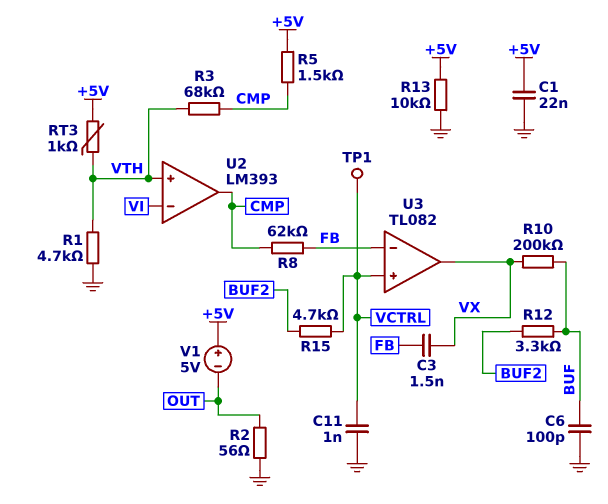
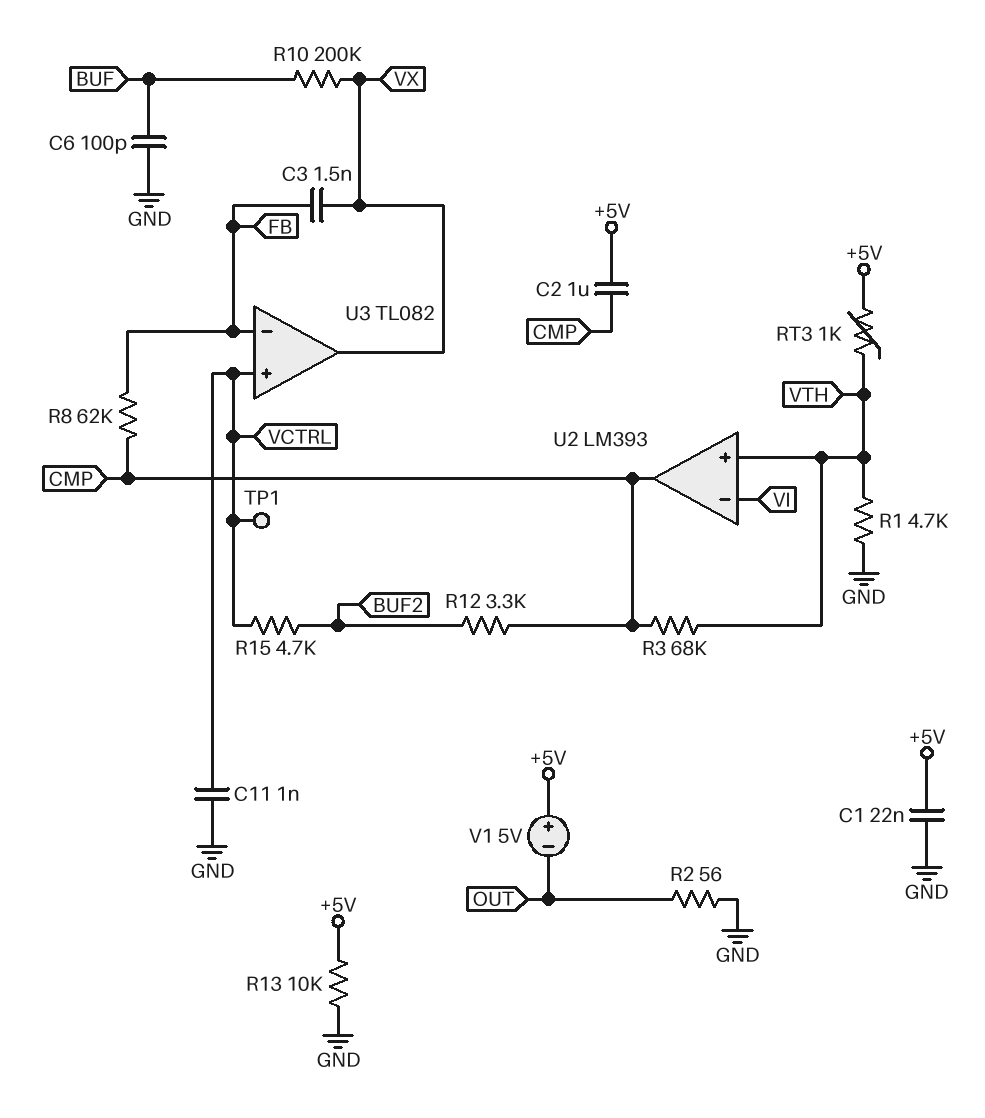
C2: none -> 1uF (+5V, CMP)
R5: 1.5k (+5V, CMP) -> none
R12: 3.3k (BUF, BUF2) -> 3.3k (BUF2, CMP)

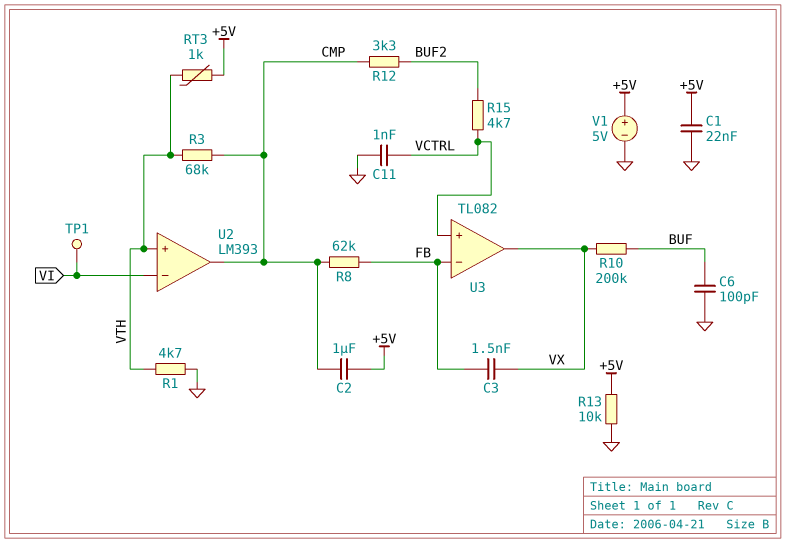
R2: 56 (GND, OUT) -> none
TP1: test point (VCTRL) -> test point (VI)
V1: 5V (plus +5V, minus OUT) -> 5V (plus +5V, minus GND)

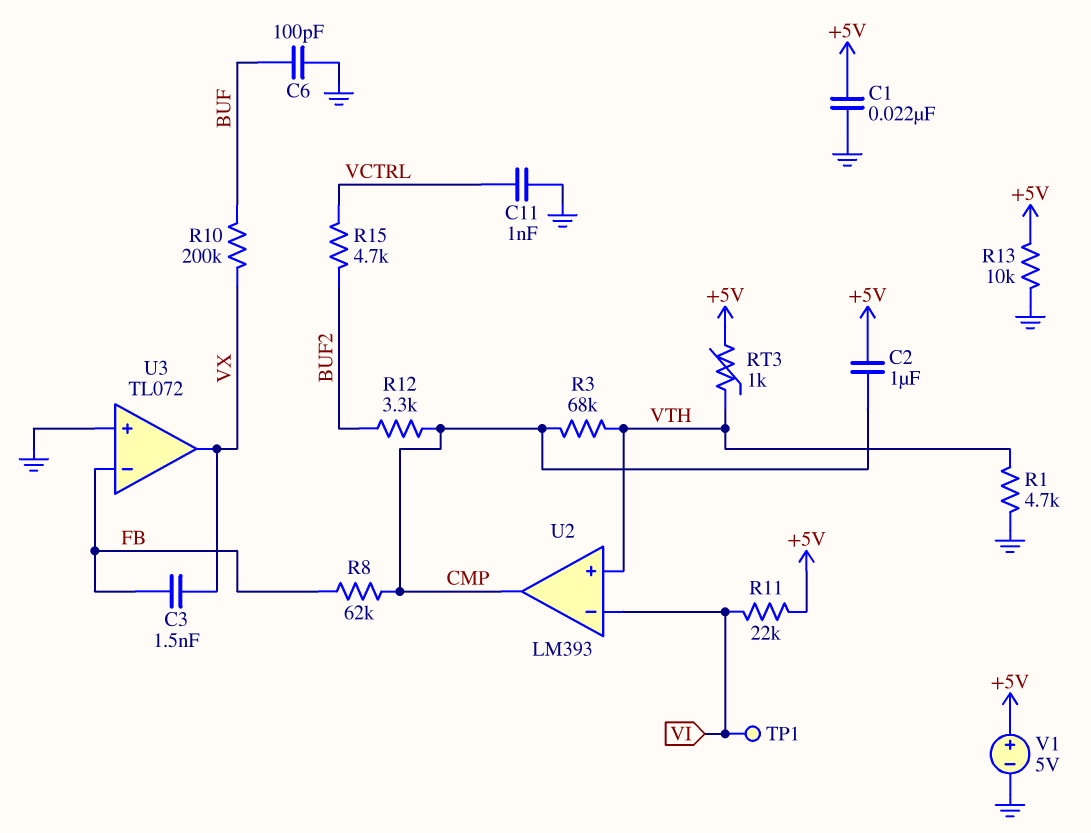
R11: none -> 22k (+5V, VI)
U3: TL082 -> TL072
U3 pin in+: VCTRL -> GND

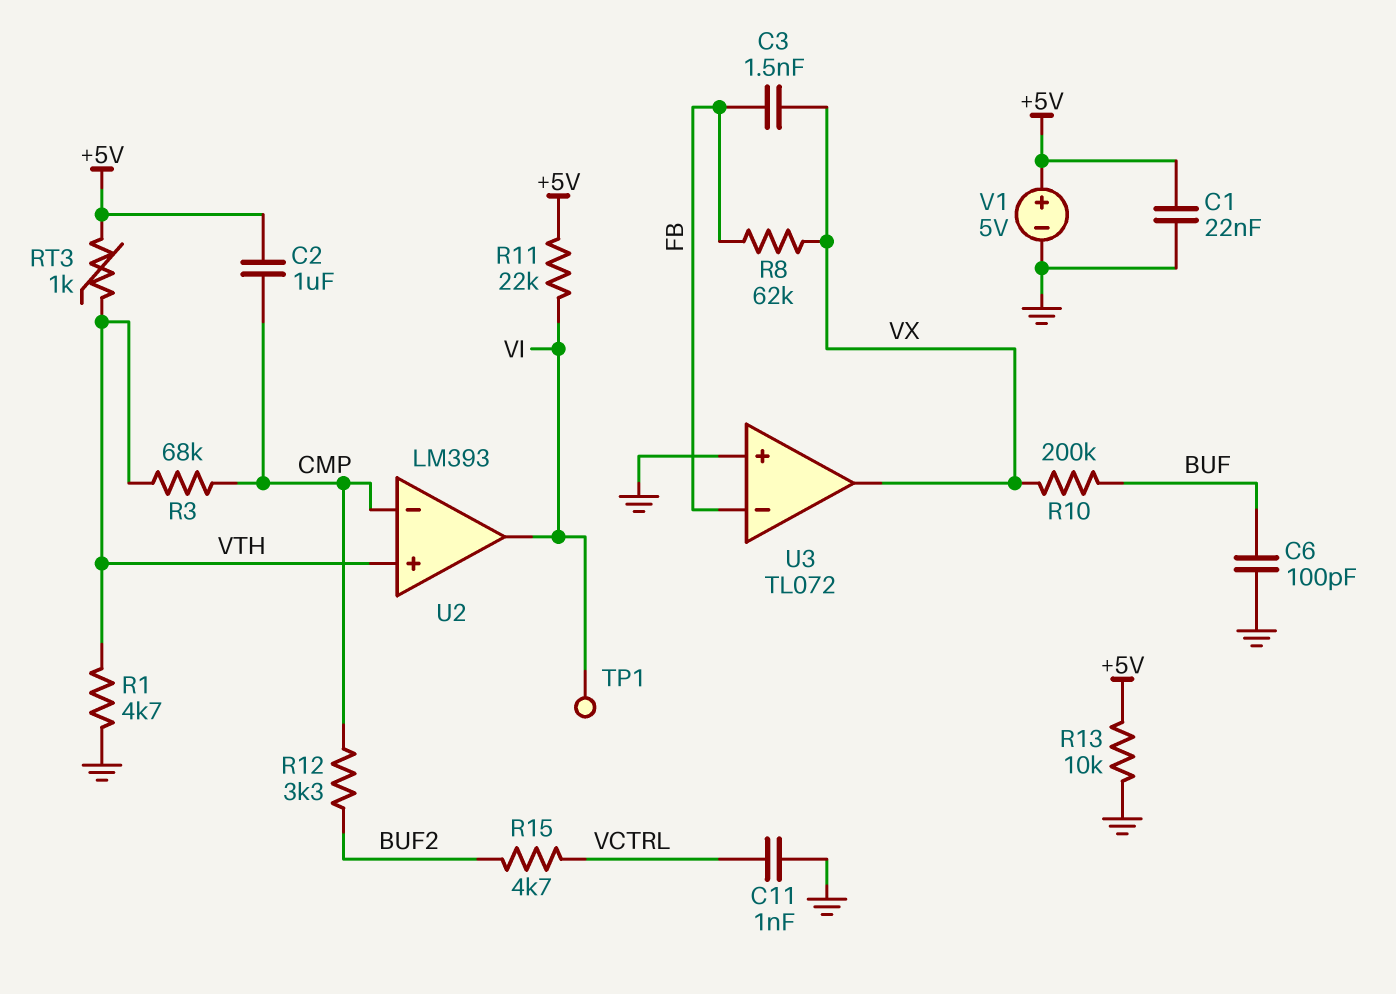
R8: 62k (CMP, FB) -> 62k (FB, VX)
U2 pin in-: VI -> CMP
U2 pin out: CMP -> VI

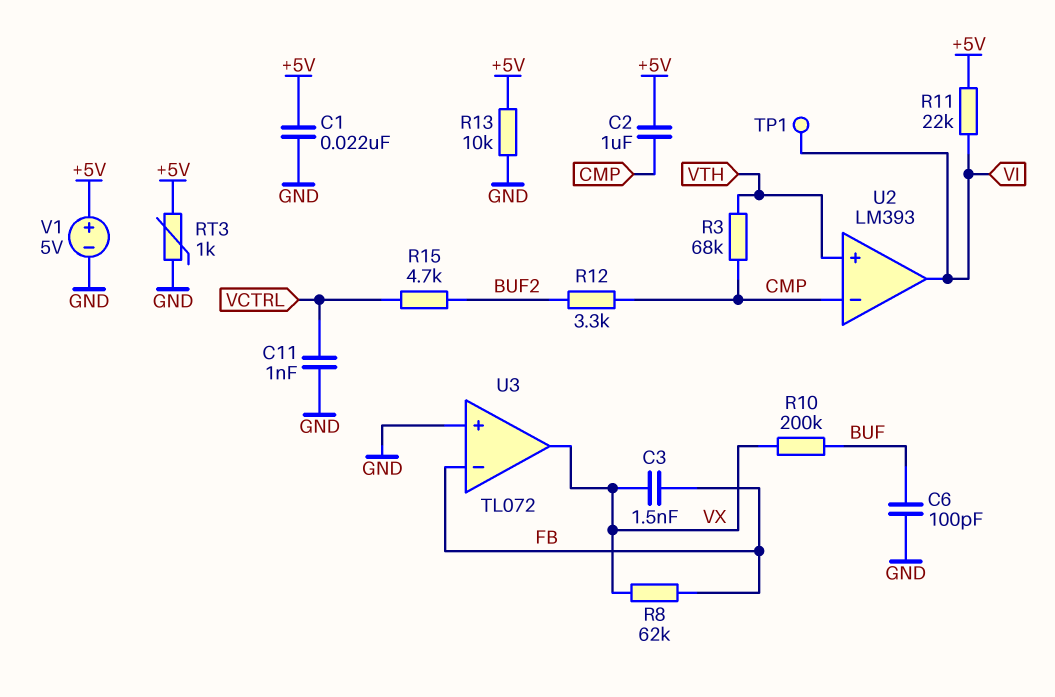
R1: 4.7k (GND, VTH) -> none
RT3: 1k (+5V, VTH) -> 1k (+5V, GND)

